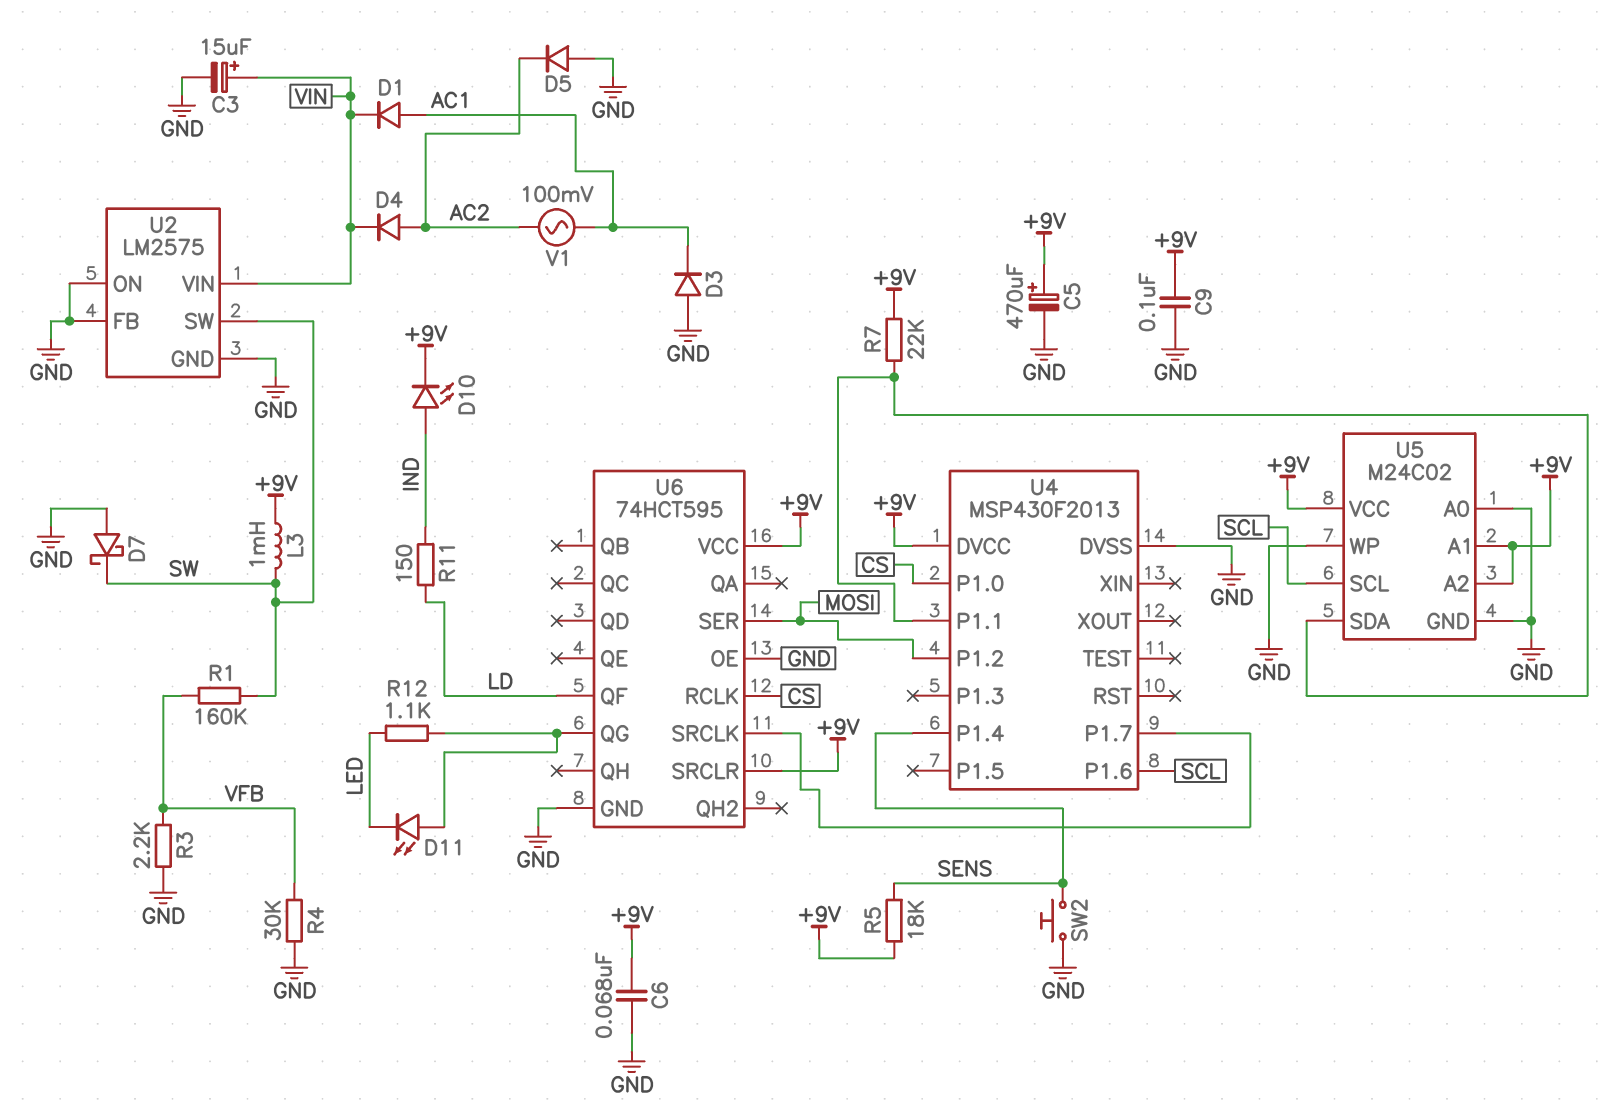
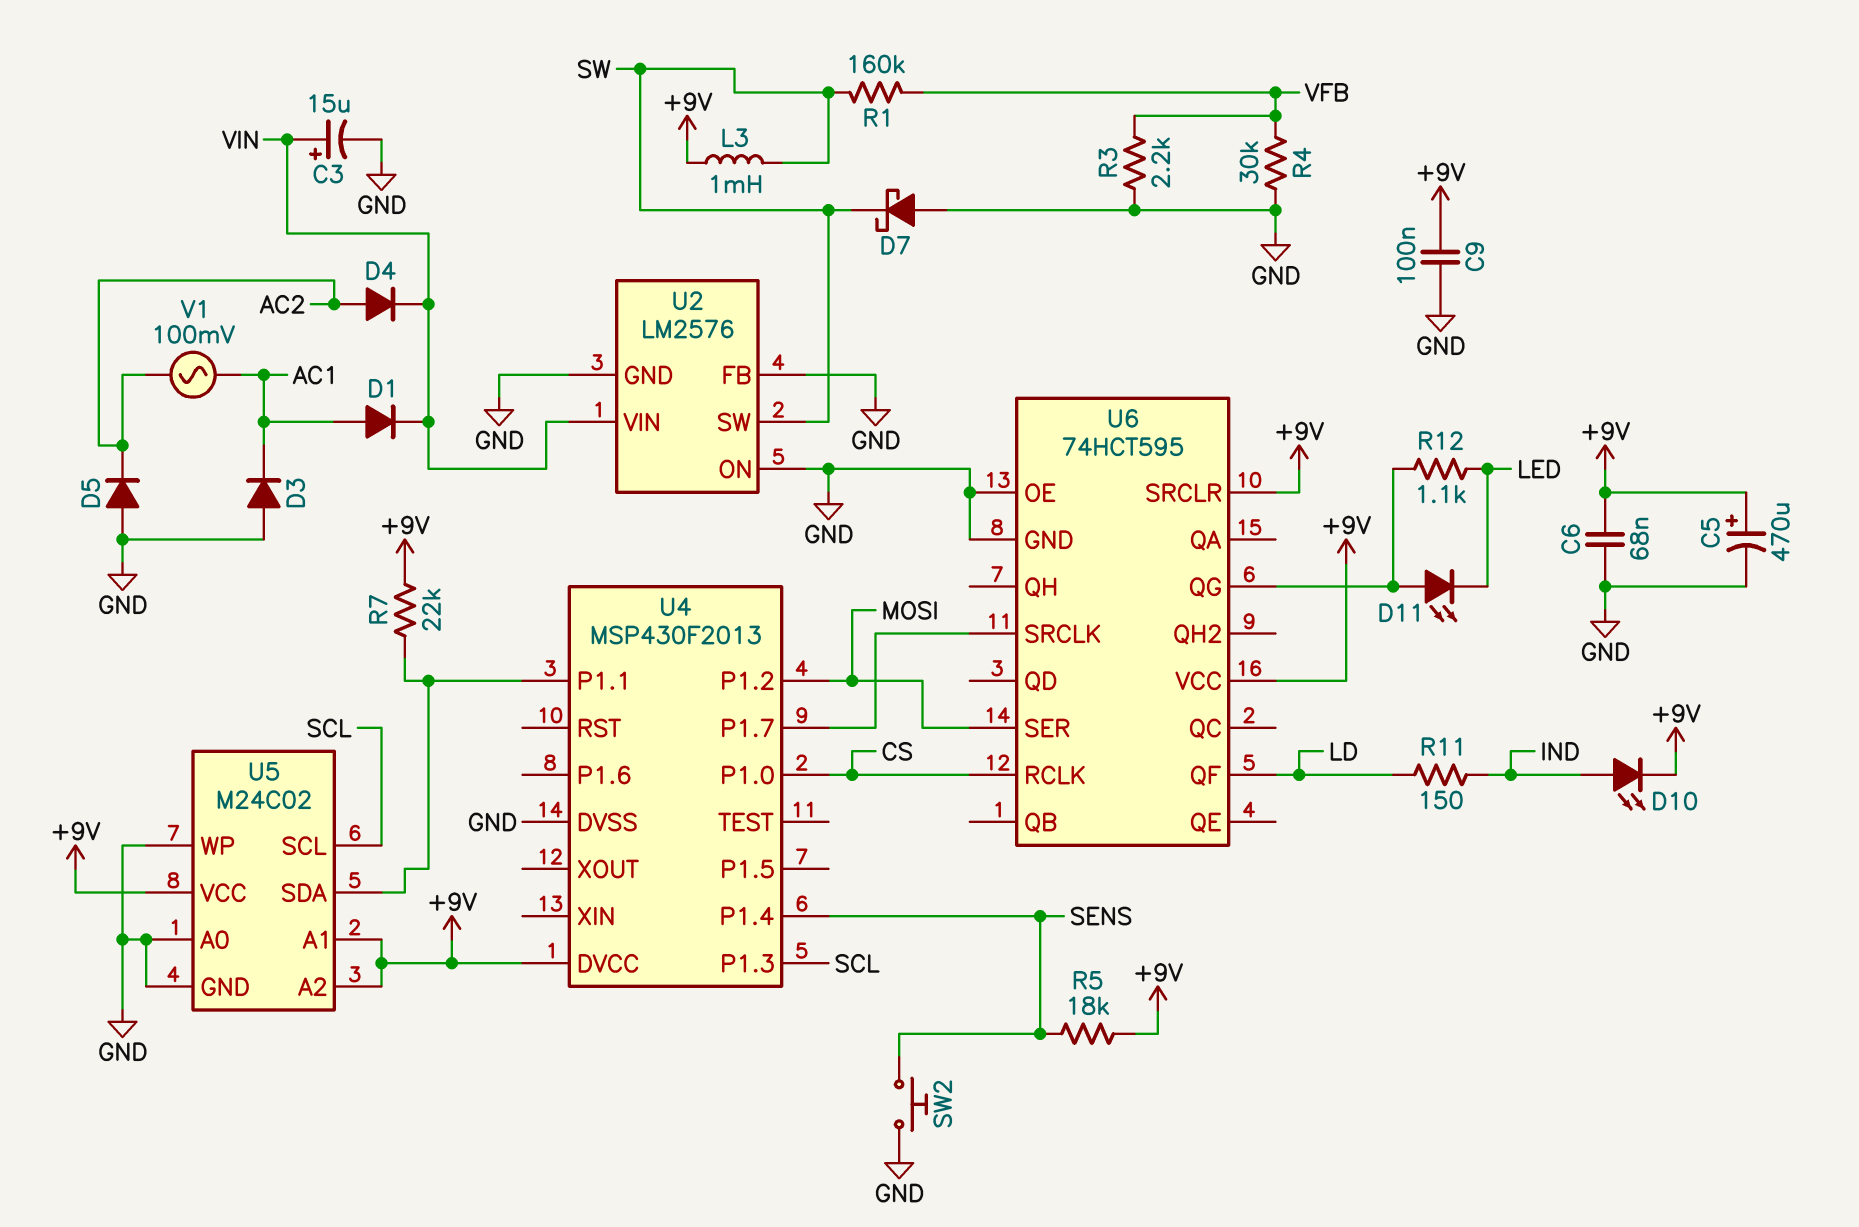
U2: LM2575 -> LM2576
U4 pin P1.3: none -> SCL
U4 pin P1.6: SCL -> none

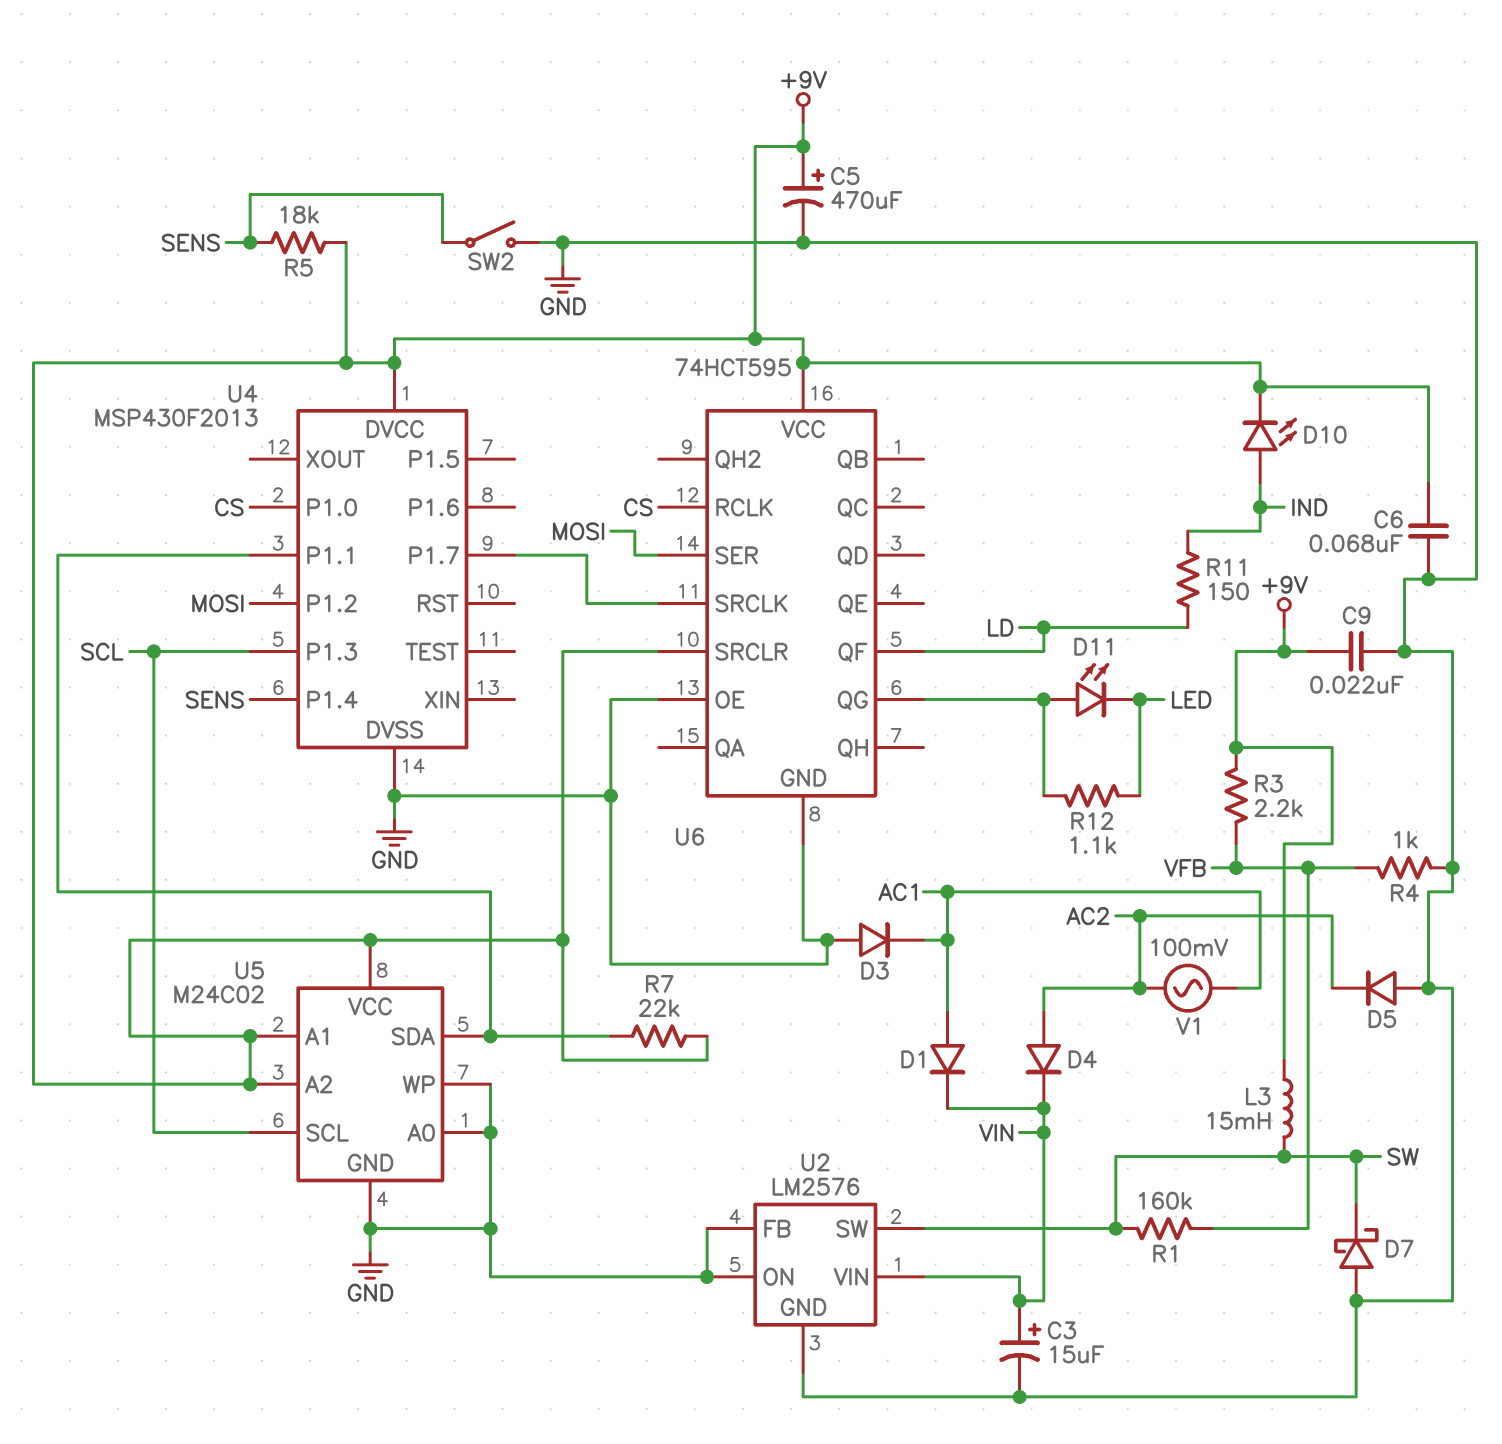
C9: 100nF (+9V, GND) -> 22nF (+9V, GND)
L3: 1mH (+9V, SW) -> 15mH (+9V, SW)
R3: 2.2k (GND, VFB) -> 2.2k (+9V, VFB)
R4: 30k (GND, VFB) -> 1k (GND, VFB)
SW2: button (GND, SENS) -> switch (GND, SENS)

